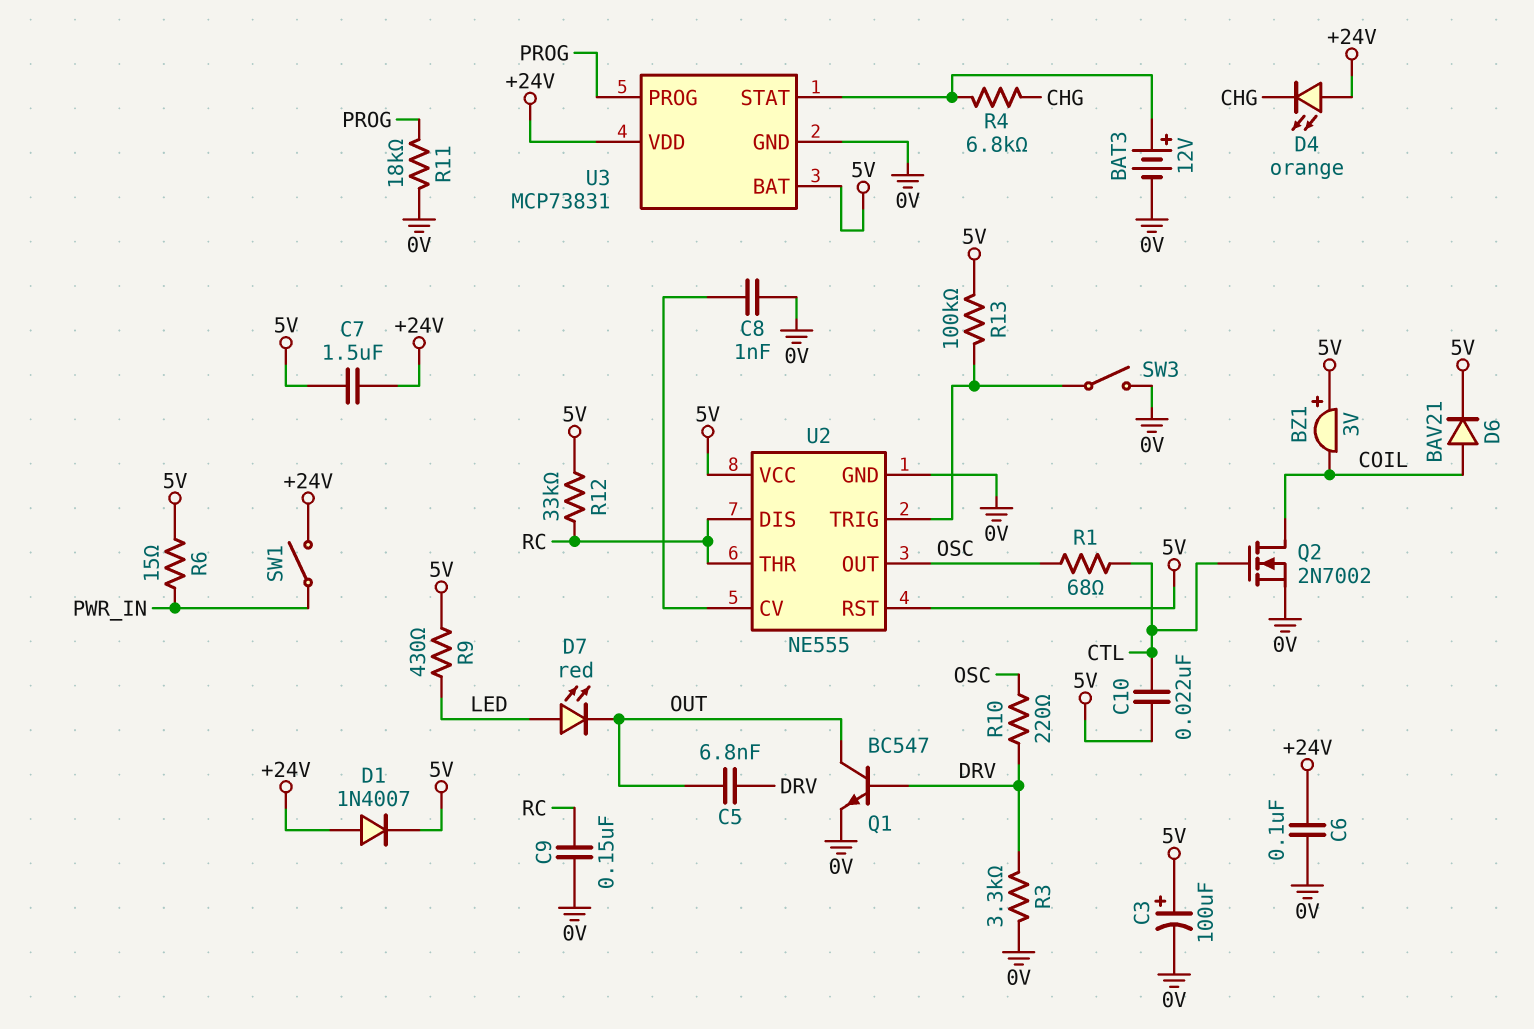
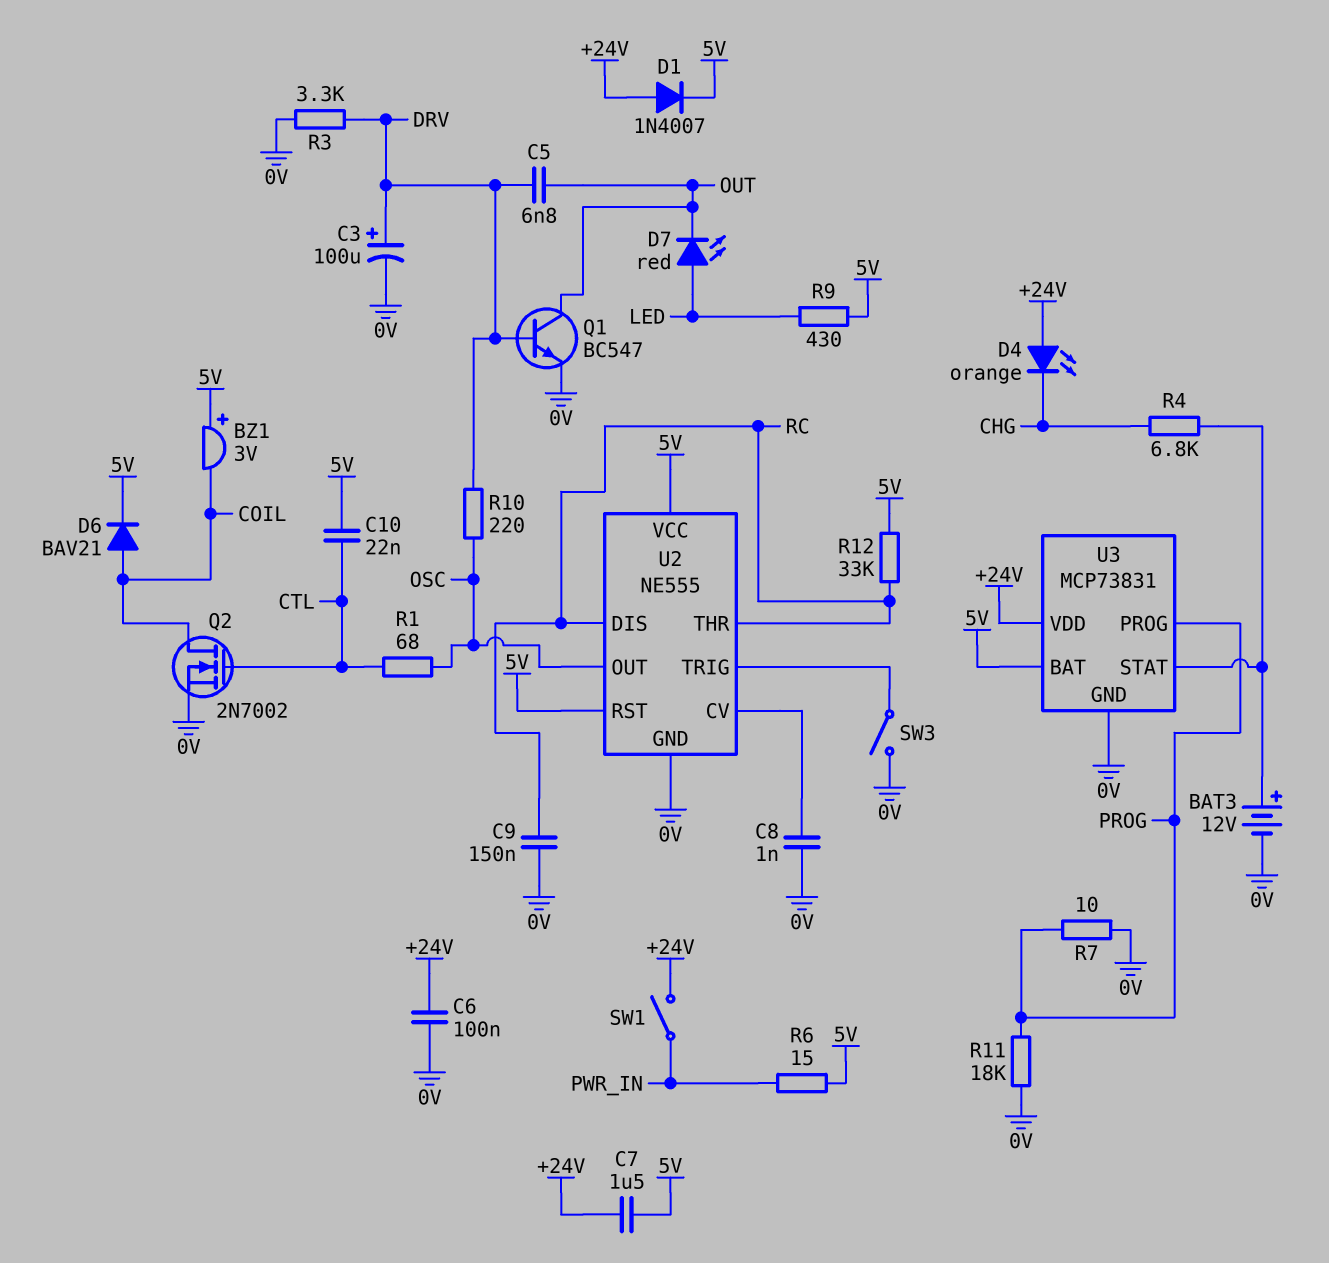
C3: 100uF (plus 5V, minus 0V) -> 100uF (plus DRV, minus 0V)
R7: none -> 10 (0V, PROG)
R13: 100k (5V, U2/TRIG) -> none

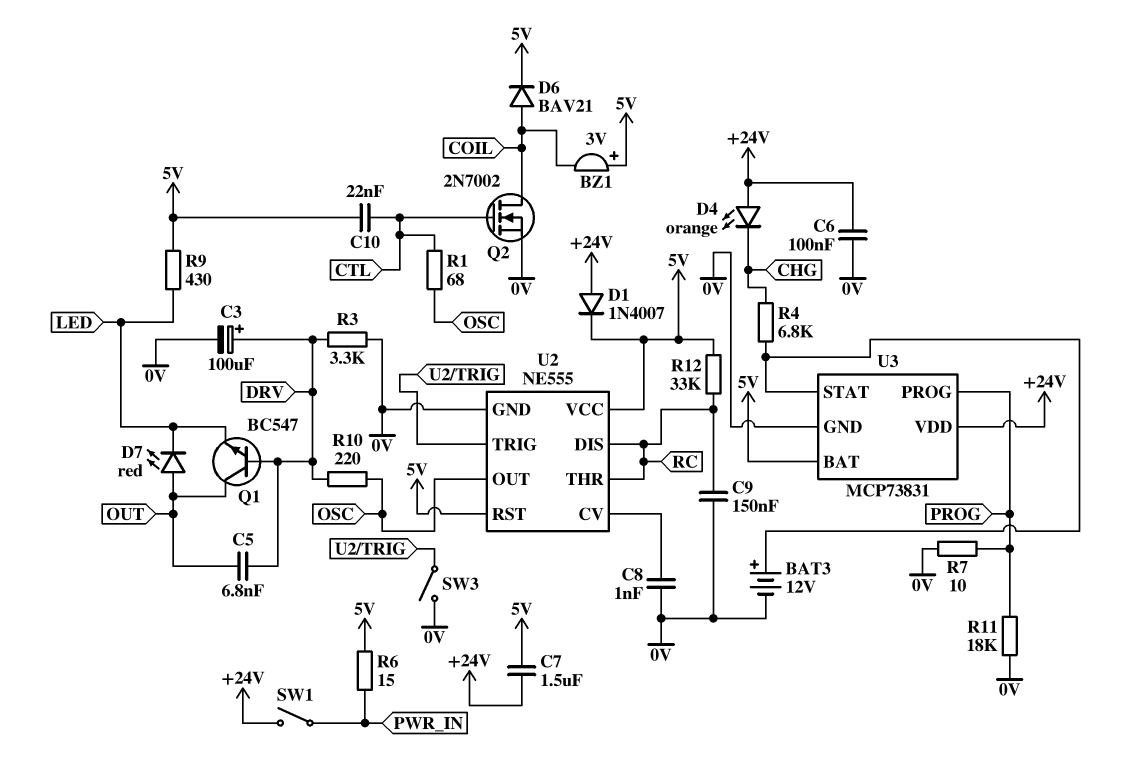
D7: LED red (A LED, K OUT) -> LED red (A OUT, K LED)
Q1: NPN BC547 (B DRV, C OUT, E 0V) -> NPN BC547 (B DRV, C OUT, E LED)

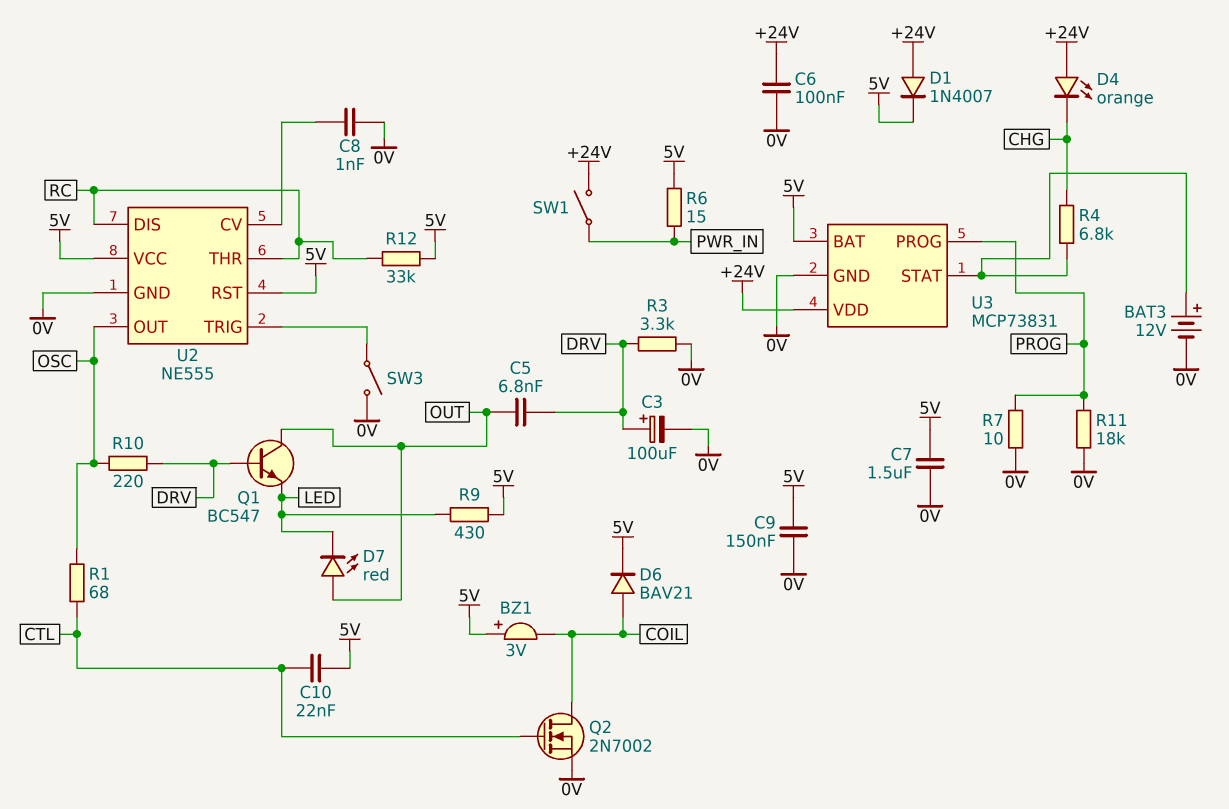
C7: 1.5uF (+24V, 5V) -> 1.5uF (0V, 5V)
C9: 150nF (0V, RC) -> 150nF (0V, 5V)

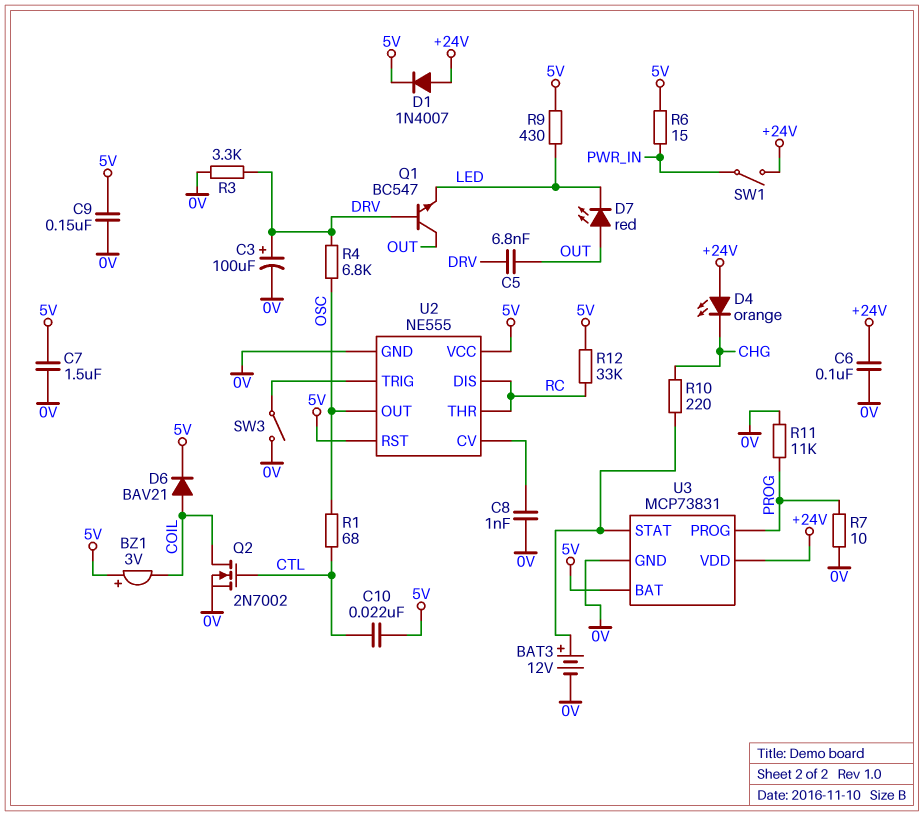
R4: 6.8k (CHG, U3/STAT) -> 6.8k (DRV, OSC)
R10: 220 (DRV, OSC) -> 220 (CHG, U3/STAT)
R11: 18k (0V, PROG) -> 11k (0V, PROG)

